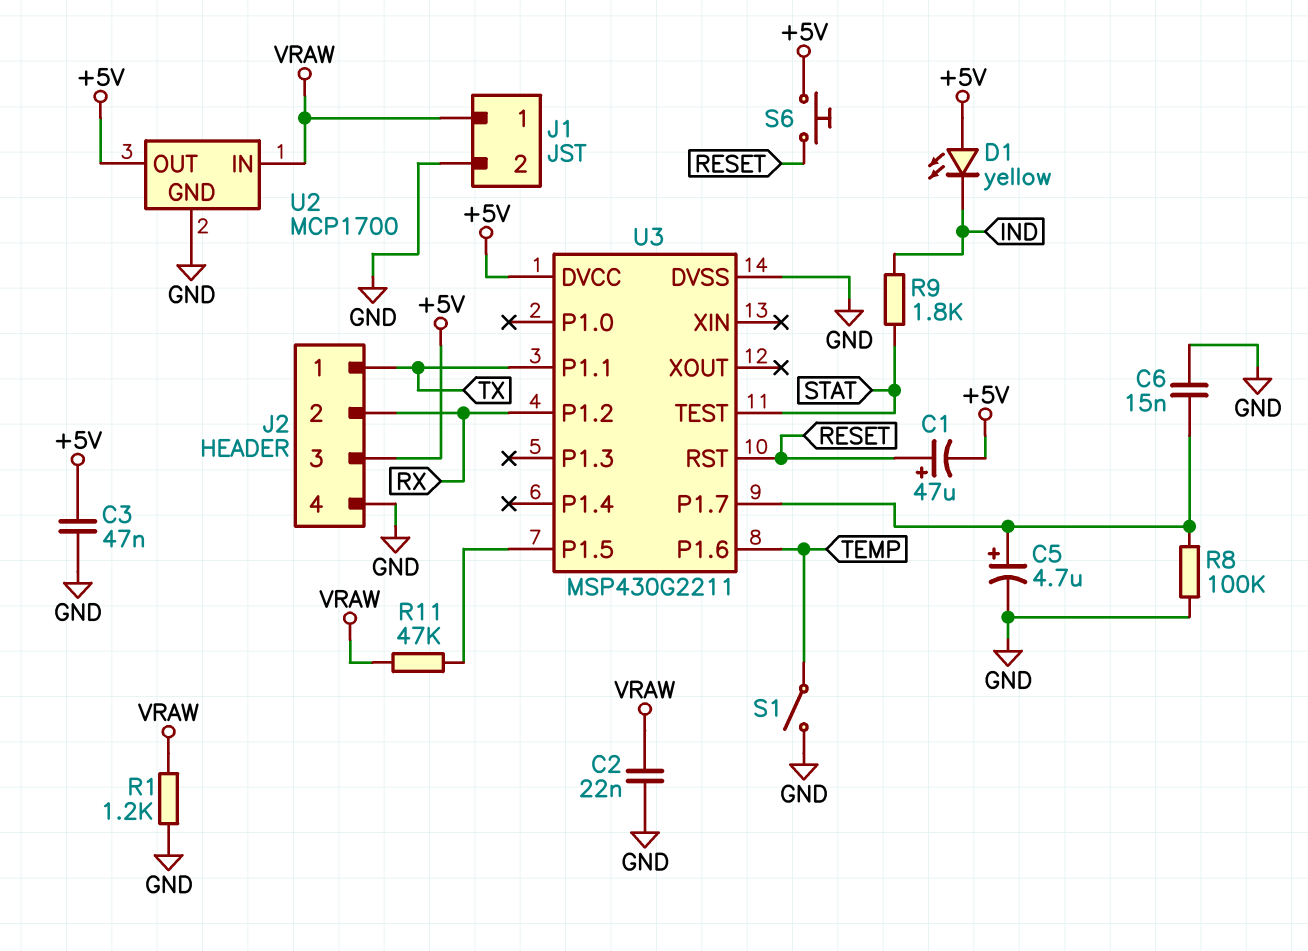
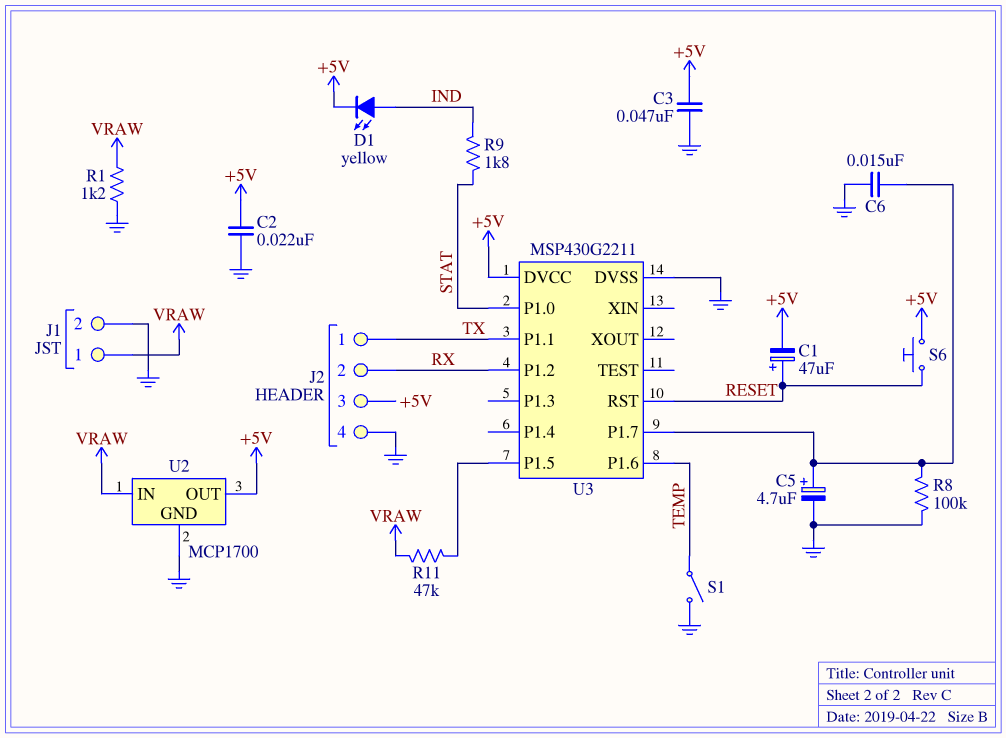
C2: 22nF (GND, VRAW) -> 22nF (+5V, GND)
D1: LED yellow (A +5V, K IND) -> LED yellow (A IND, K +5V)
U3 pin P1.0: none -> STAT
U3 pin TEST: STAT -> none

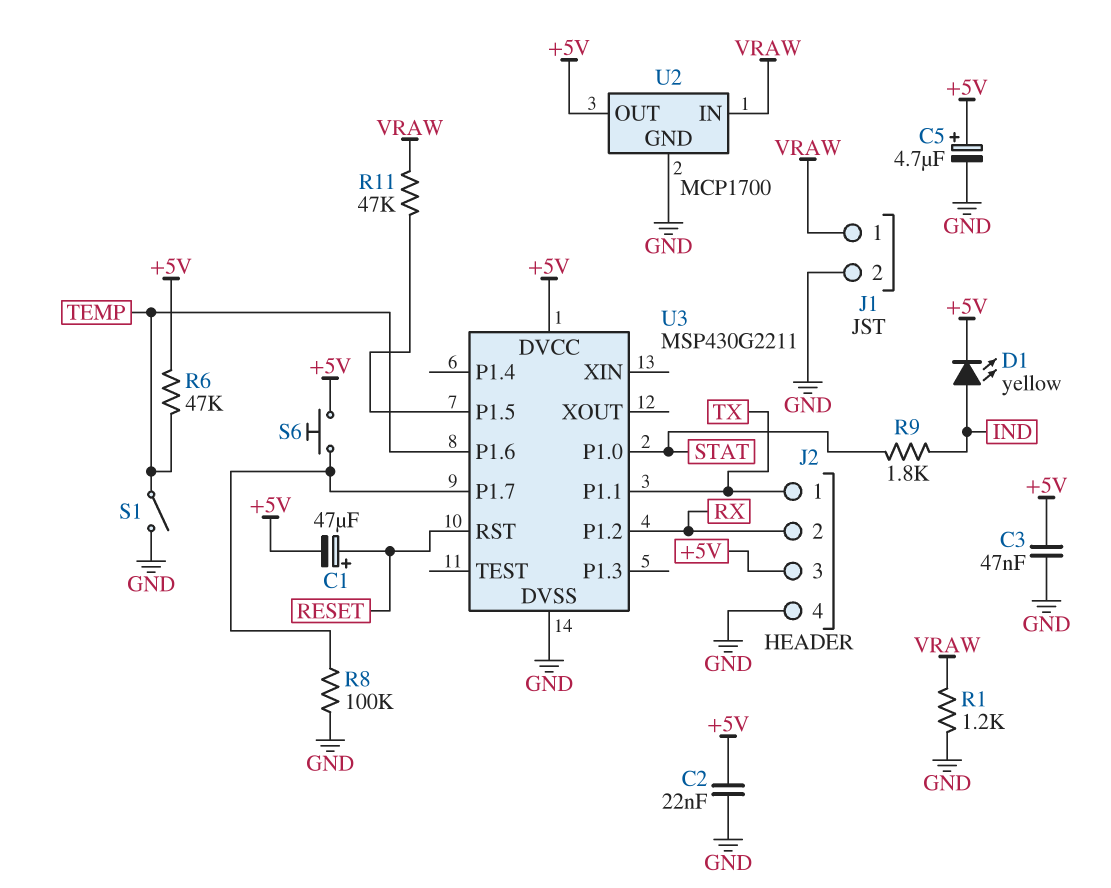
C5: 4.7uF (plus U3/P1.7, minus GND) -> 4.7uF (plus +5V, minus GND)
C6: 15nF (GND, U3/P1.7) -> none
R6: none -> 47k (+5V, TEMP)
S6: button (+5V, RESET) -> button (+5V, U3/P1.7)

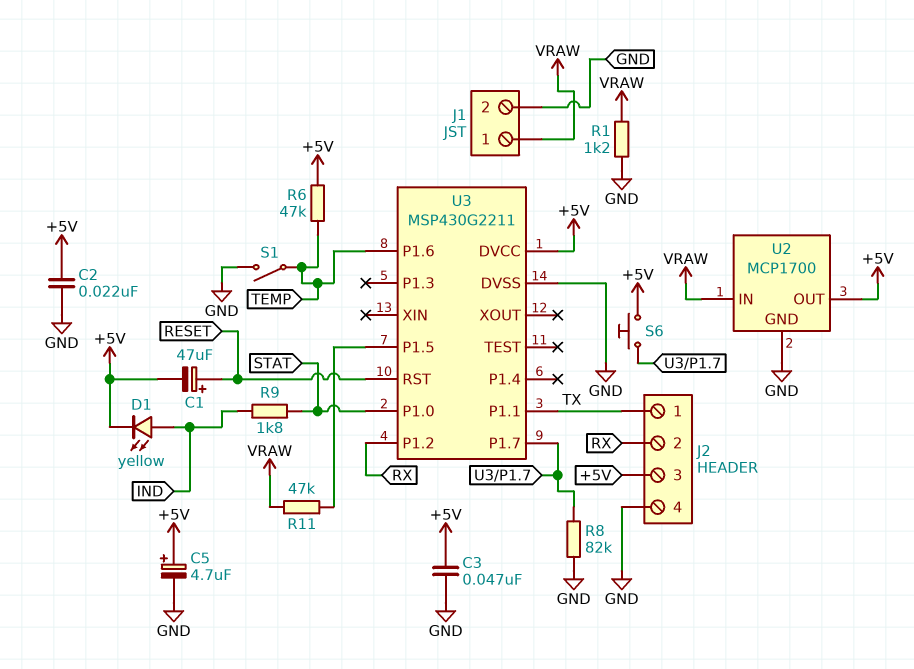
R8: 100k (GND, U3/P1.7) -> 82k (GND, U3/P1.7)

